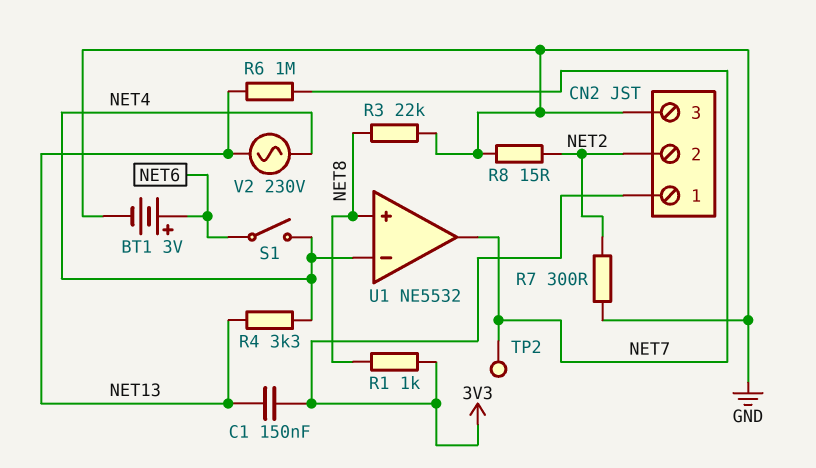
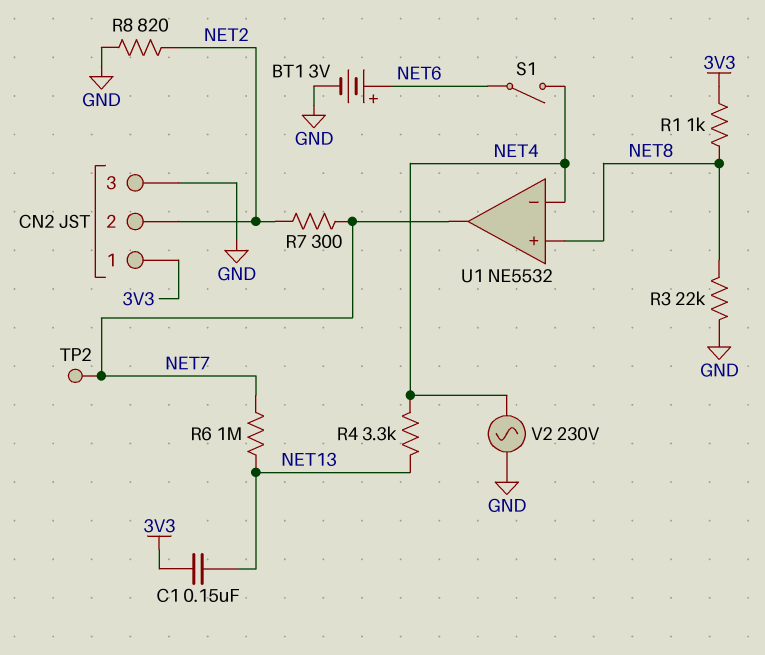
R7: 300 (GND, NET2) -> 300 (NET2, NET7)
R8: 15 (GND, NET2) -> 820 (GND, NET2)
V2: AC 230V (NET4, NET13) -> AC 230V (GND, NET4)

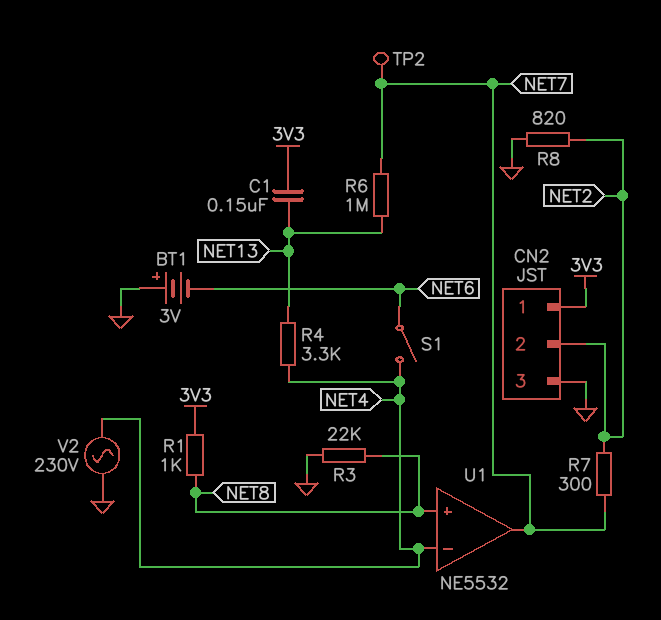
BT1: 3V (plus NET6, minus GND) -> 3V (plus GND, minus NET6)

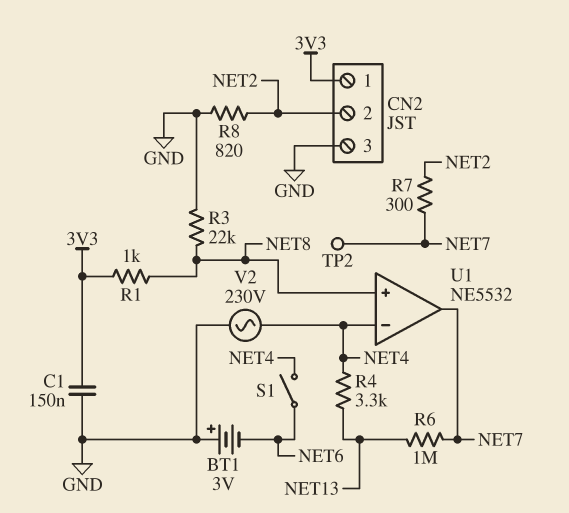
C1: 150nF (3V3, NET13) -> 150nF (3V3, GND)

